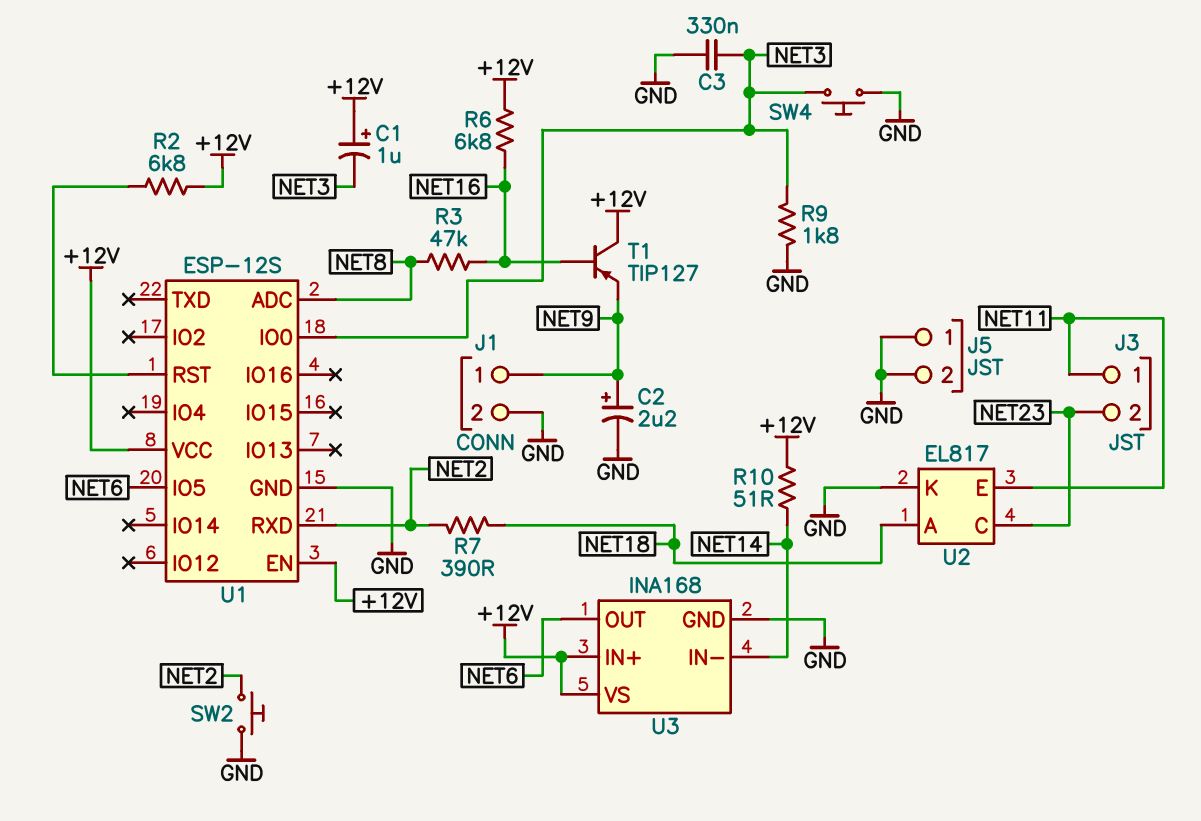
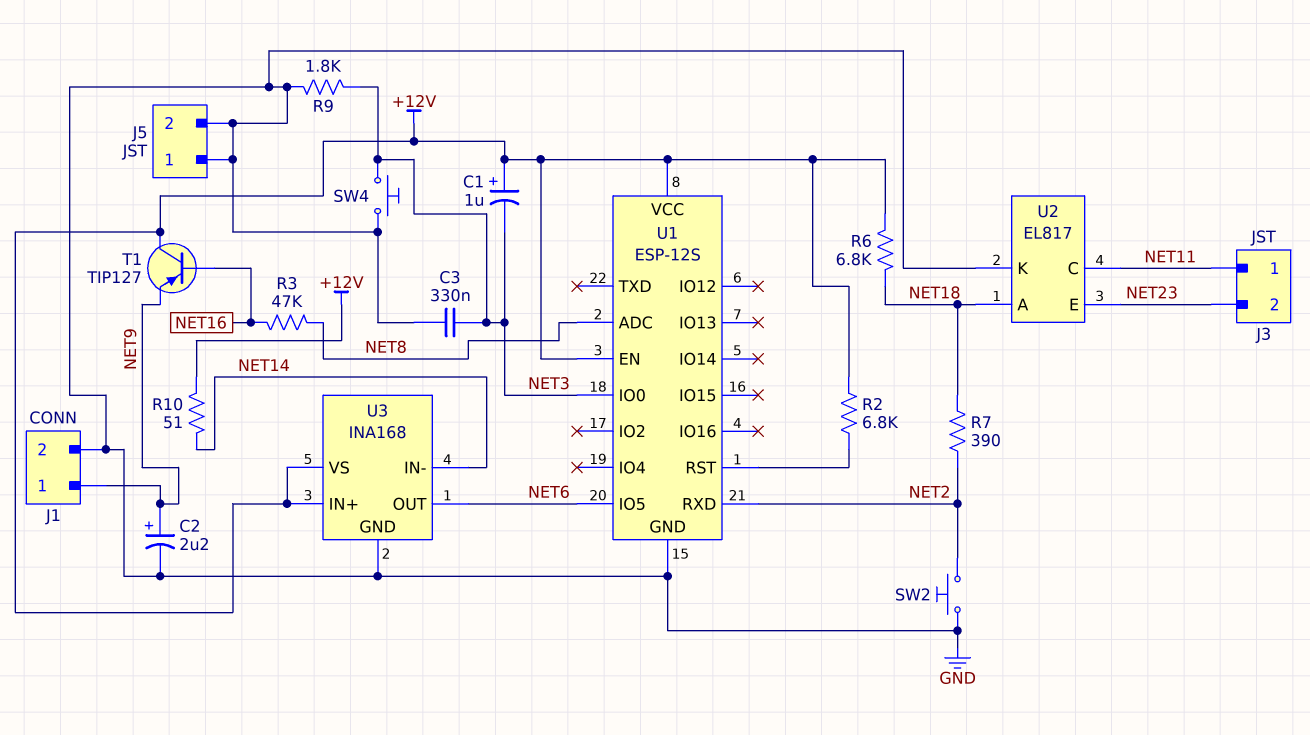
R6: 6.8k (+12V, NET16) -> 6.8k (+12V, NET18)
U2 pin C: NET23 -> NET11
U2 pin E: NET11 -> NET23

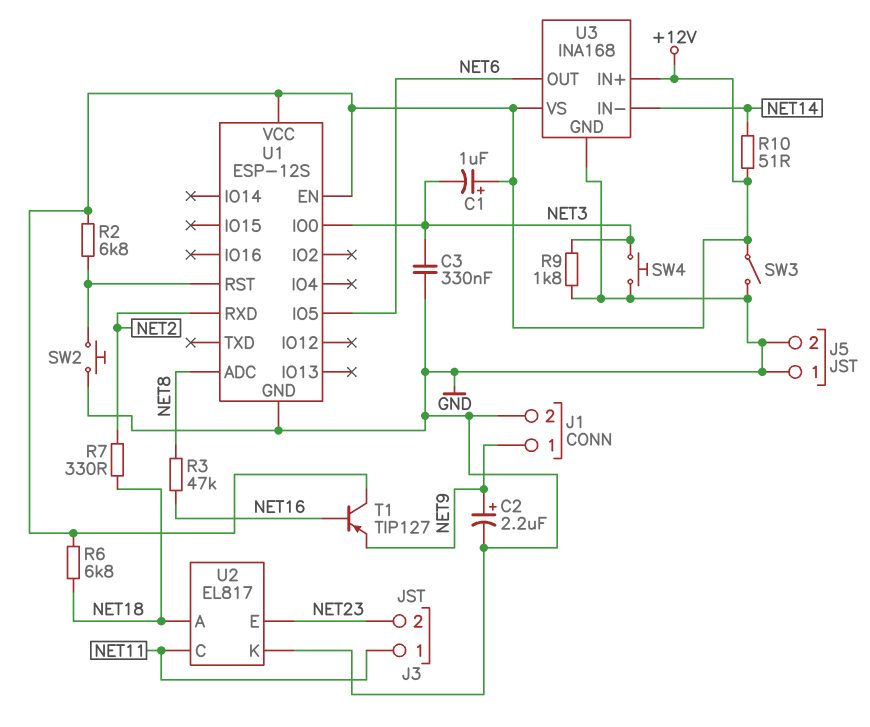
R7: 390 (NET2, NET18) -> 330 (NET2, NET18)
SW2: button (GND, NET2) -> button (GND, U1/RST)
SW3: none -> switch (+12V, GND)

